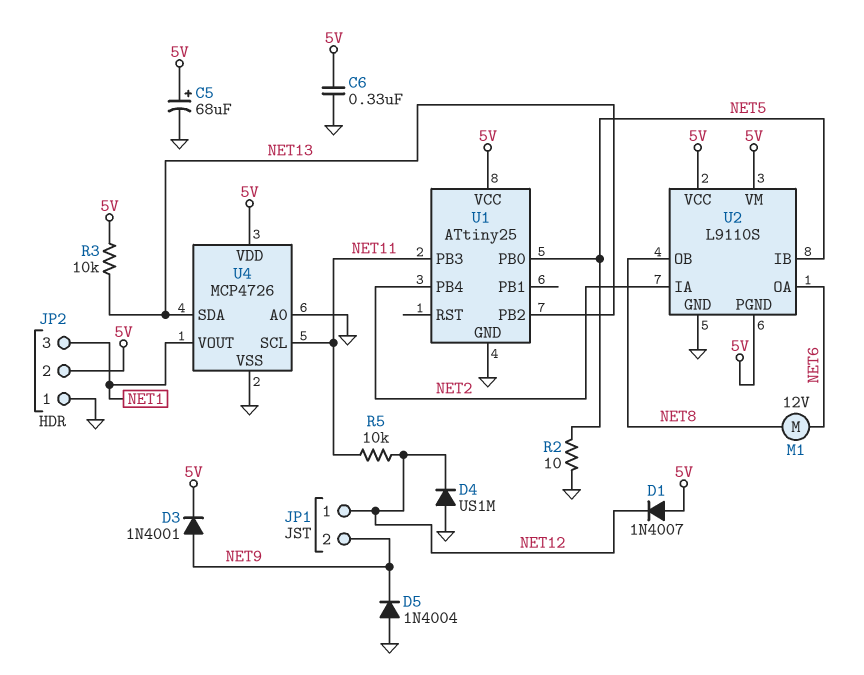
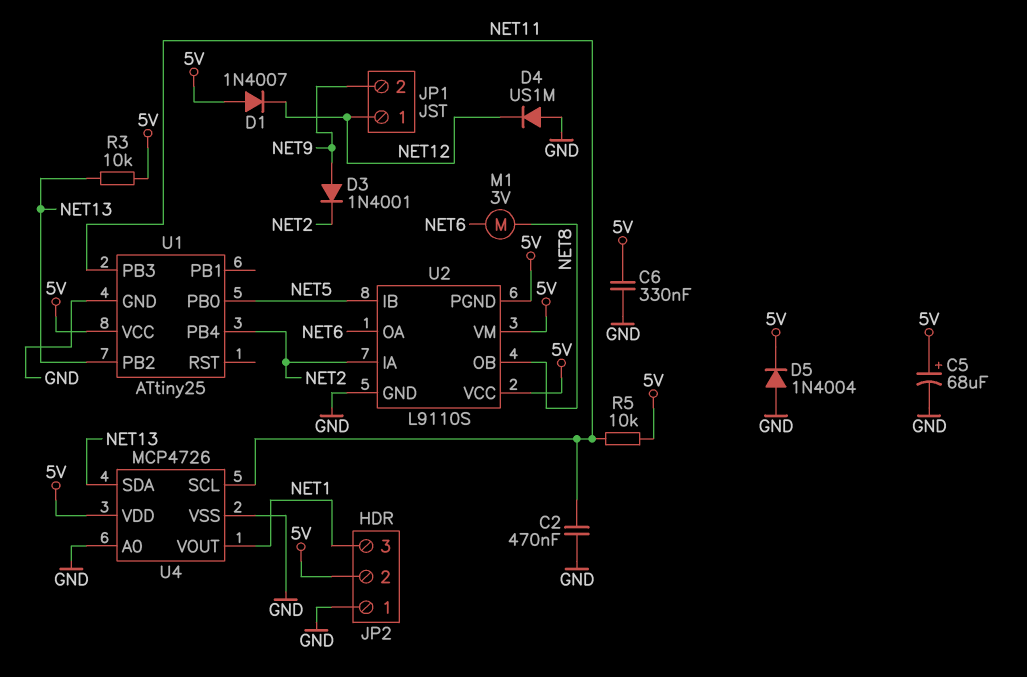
C2: none -> 470nF (GND, NET11)
D3: diode 1N4001 (A NET9, K 5V) -> diode 1N4001 (A NET9, K NET2)
D5: diode 1N4004 (A GND, K NET9) -> diode 1N4004 (A GND, K 5V)
M1: motor 12V (NET6, NET8) -> motor 3V (NET6, NET8)
R2: 10 (GND, NET5) -> none
R5: 10k (NET11, NET12) -> 10k (5V, NET11)

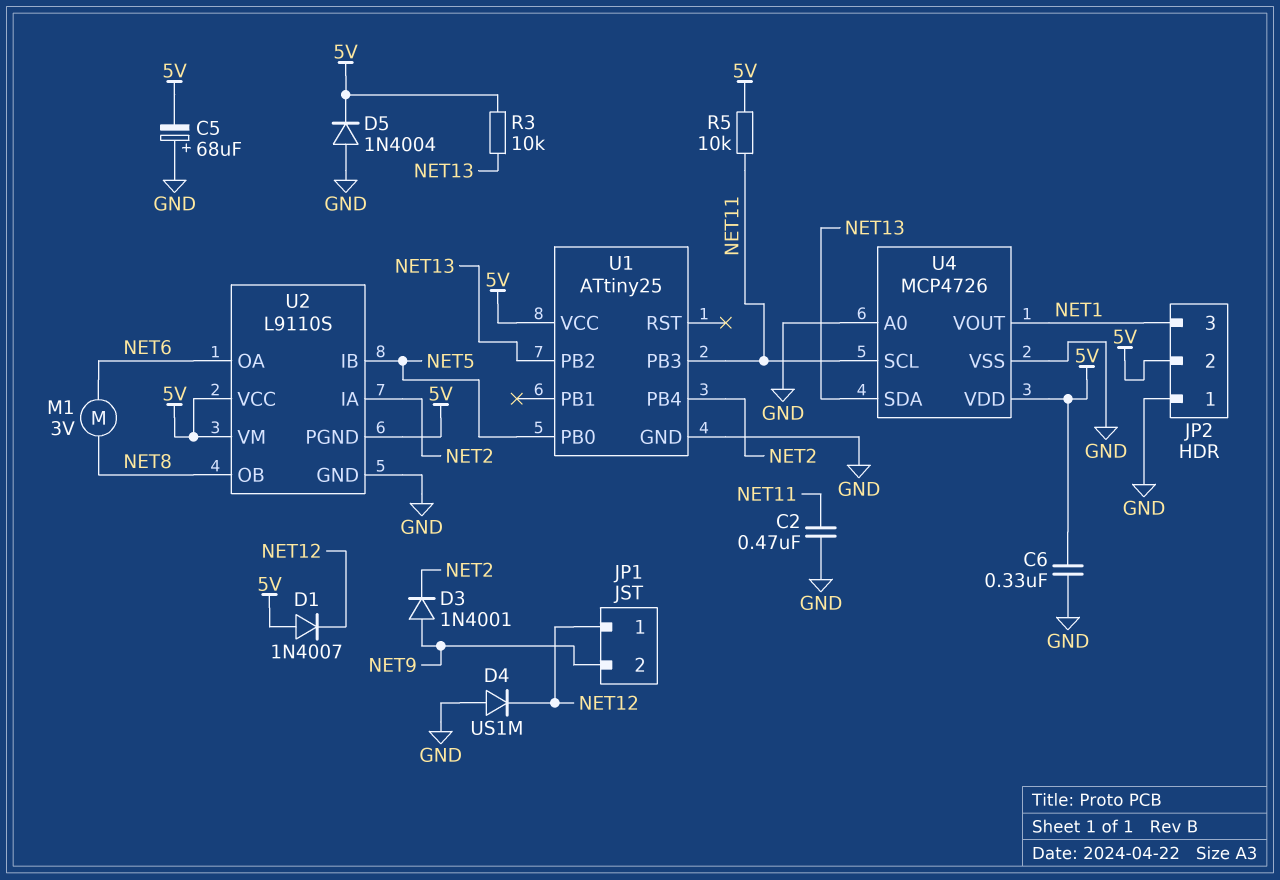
C5: 68uF (plus 5V, minus GND) -> 68uF (plus GND, minus 5V)

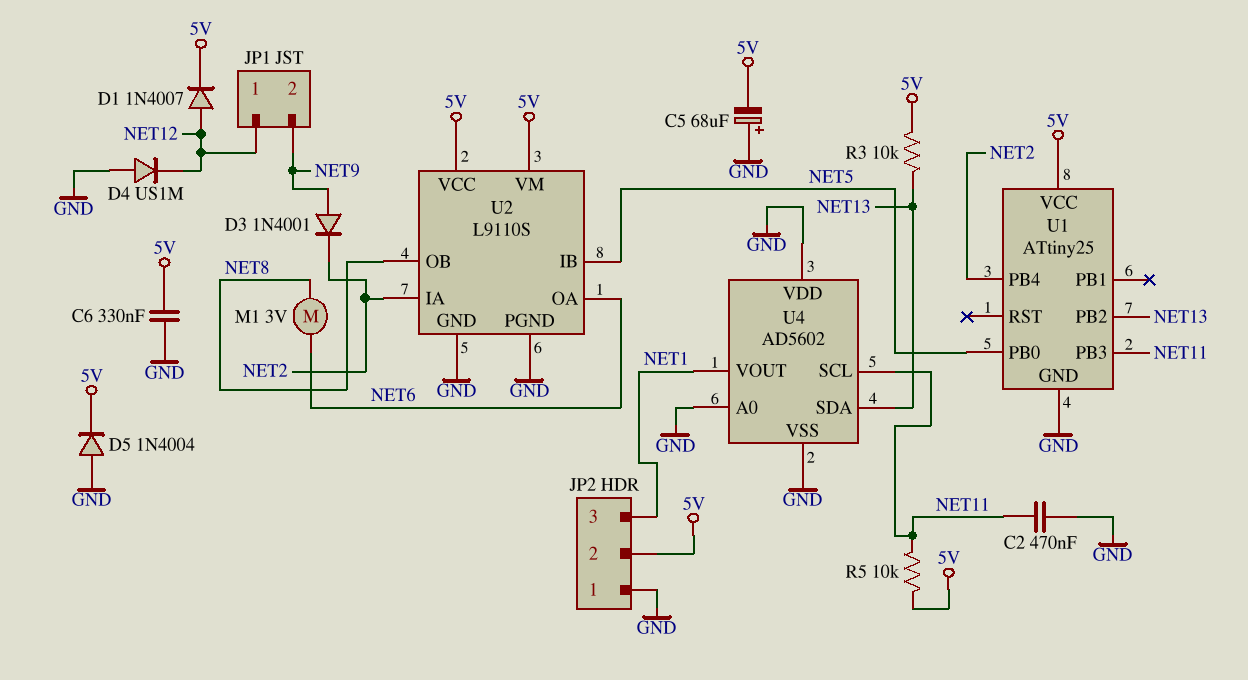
D1: diode 1N4007 (A 5V, K NET12) -> diode 1N4007 (A NET12, K 5V)
U2 pin PGND: 5V -> GND
U4: MCP4726 -> AD5602
U4 pin VDD: 5V -> GND

